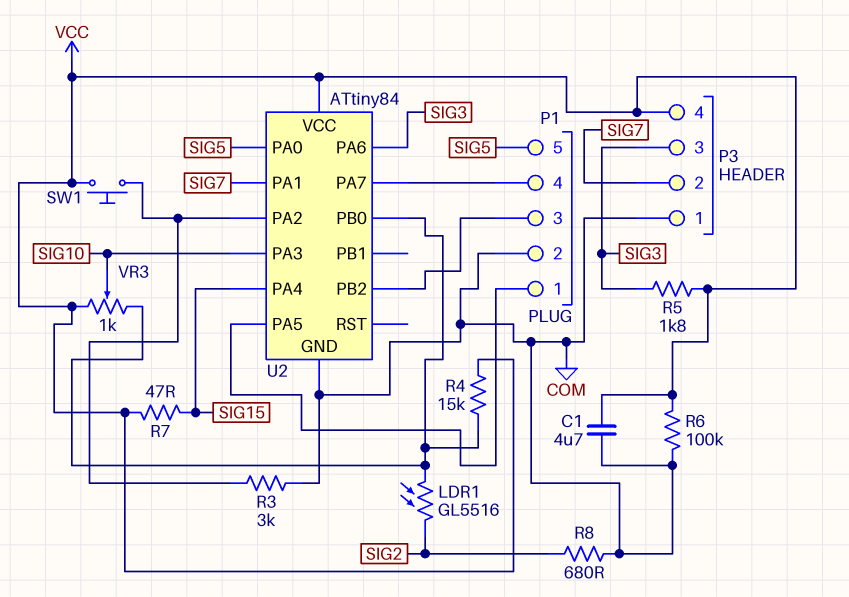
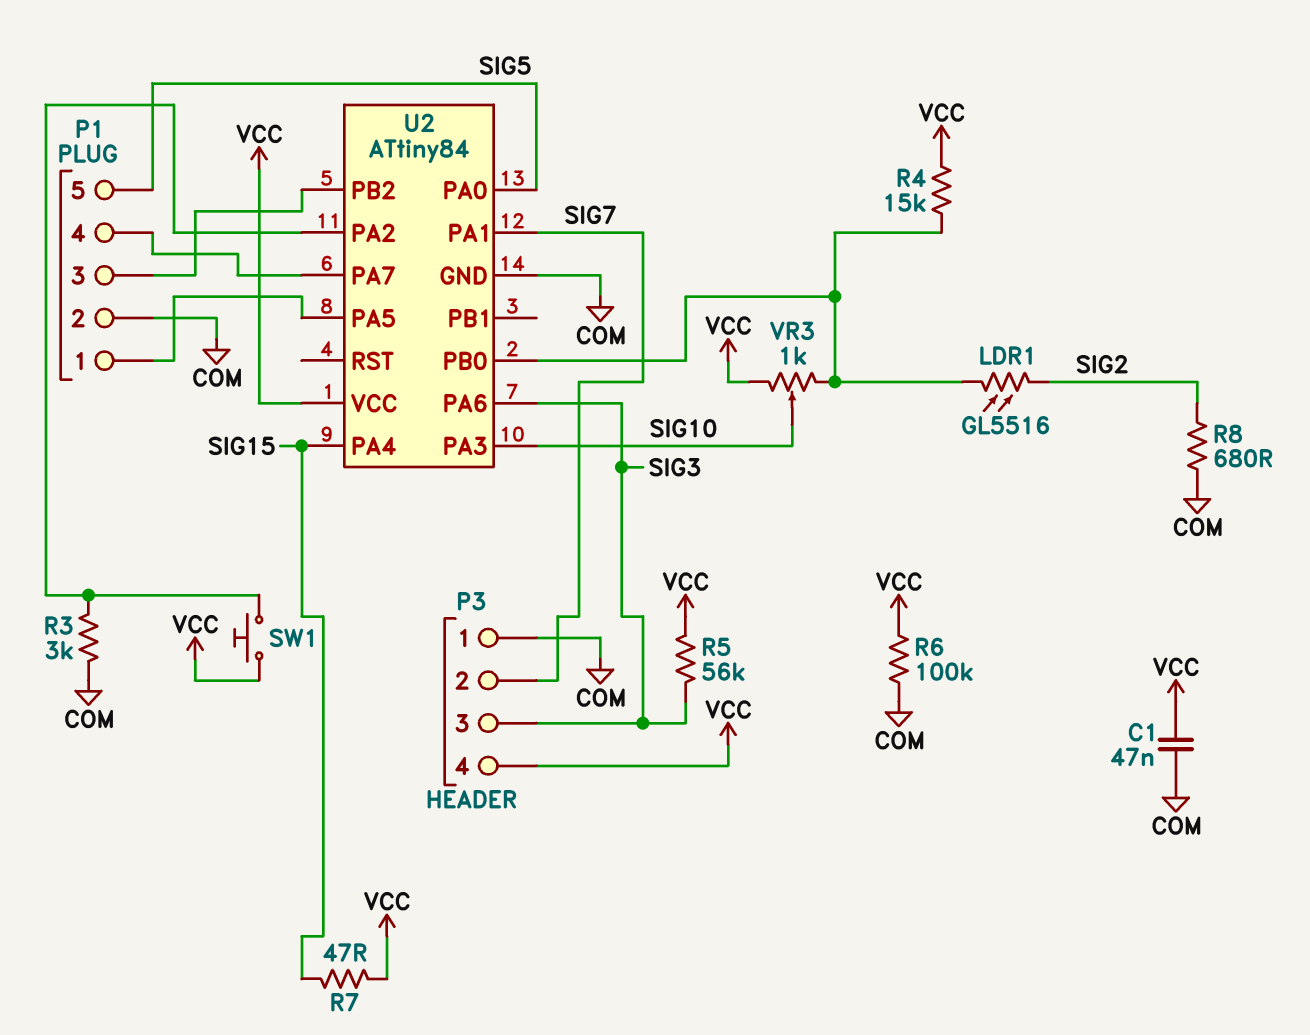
C1: 4.7uF (COM, VCC) -> 47nF (COM, VCC)
R5: 1.8k (SIG3, VCC) -> 56k (SIG3, VCC)

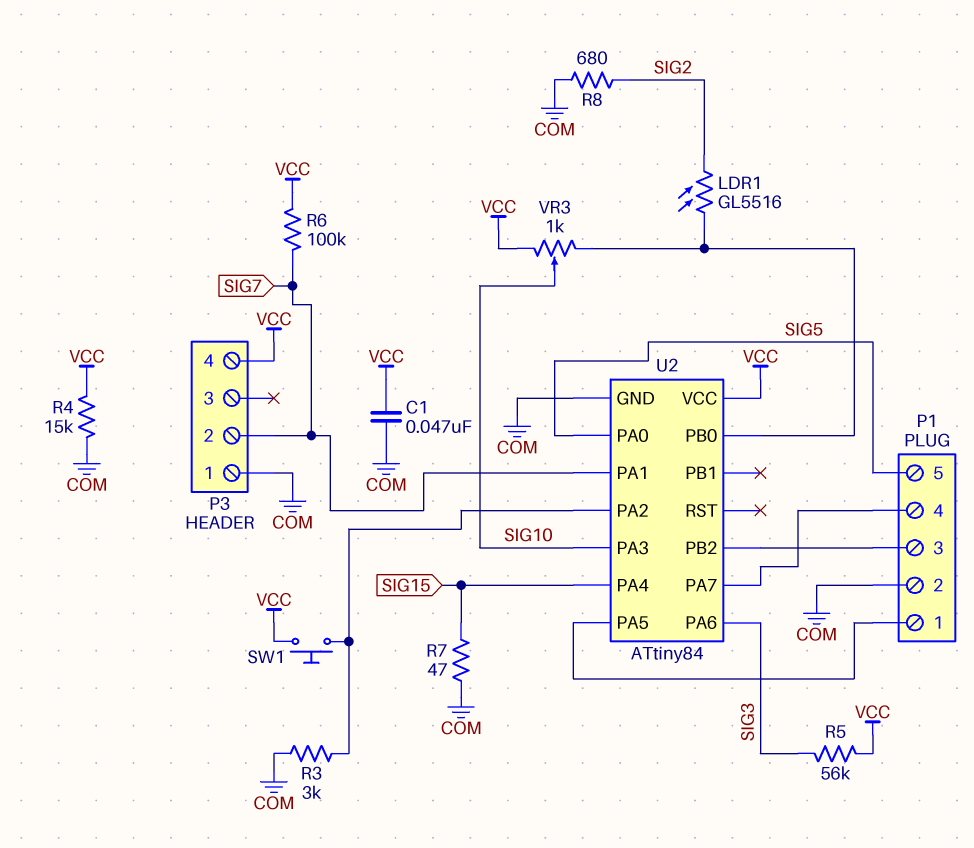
P3 pin 3: SIG3 -> none
R4: 15k (U2/PB0, VCC) -> 15k (COM, VCC)
R6: 100k (COM, VCC) -> 100k (SIG7, VCC)
R7: 47 (SIG15, VCC) -> 47 (COM, SIG15)

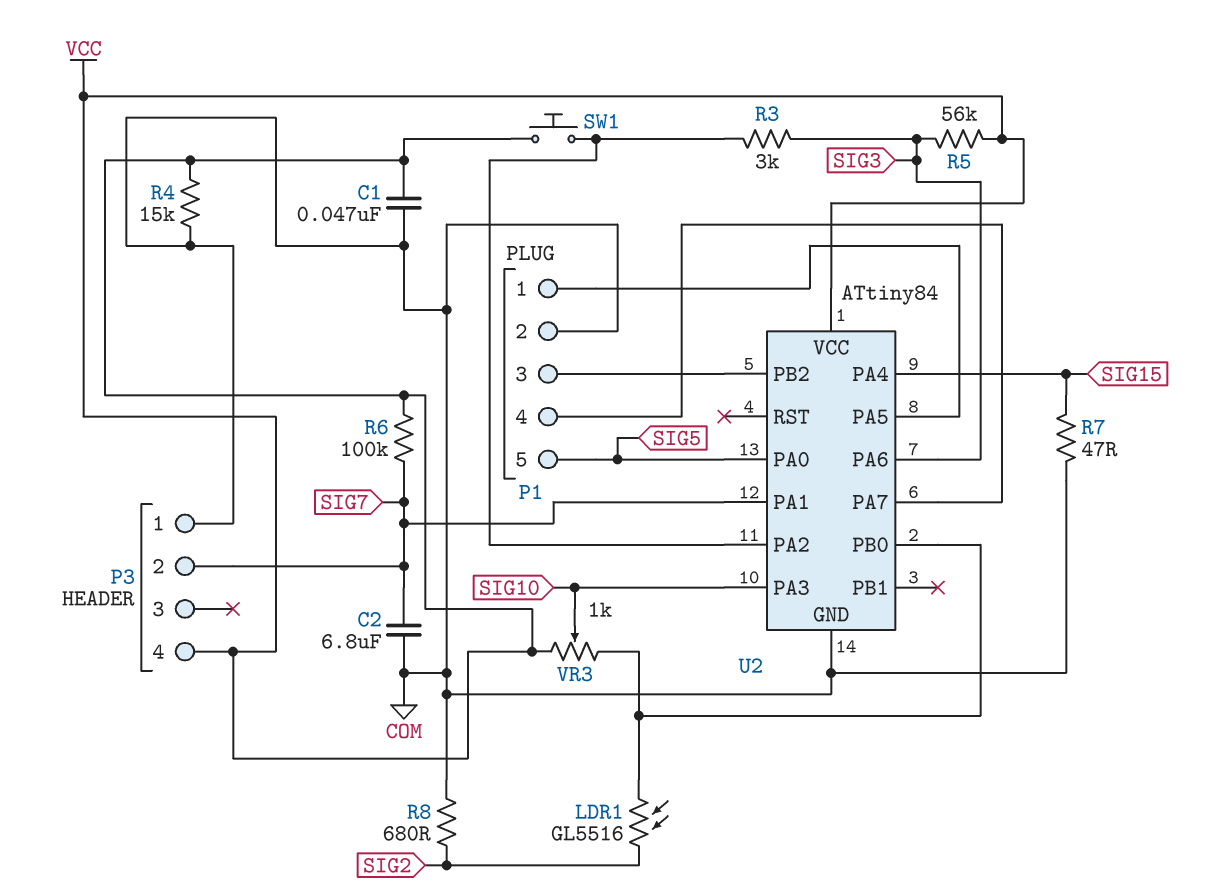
C2: none -> 6.8uF (COM, SIG7)
R3: 3k (COM, U2/PA2) -> 3k (SIG3, U2/PA2)

